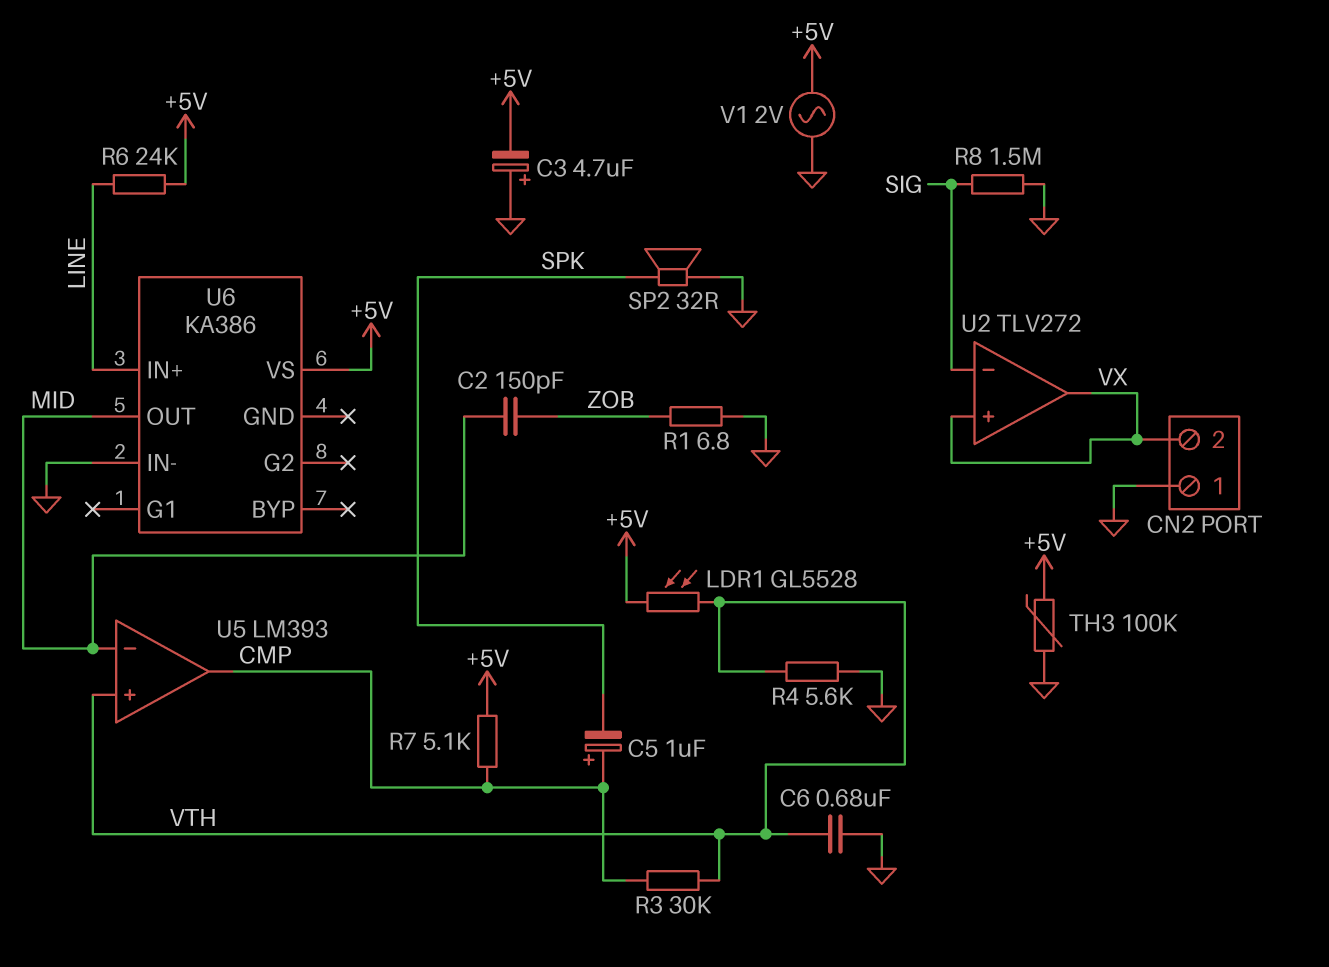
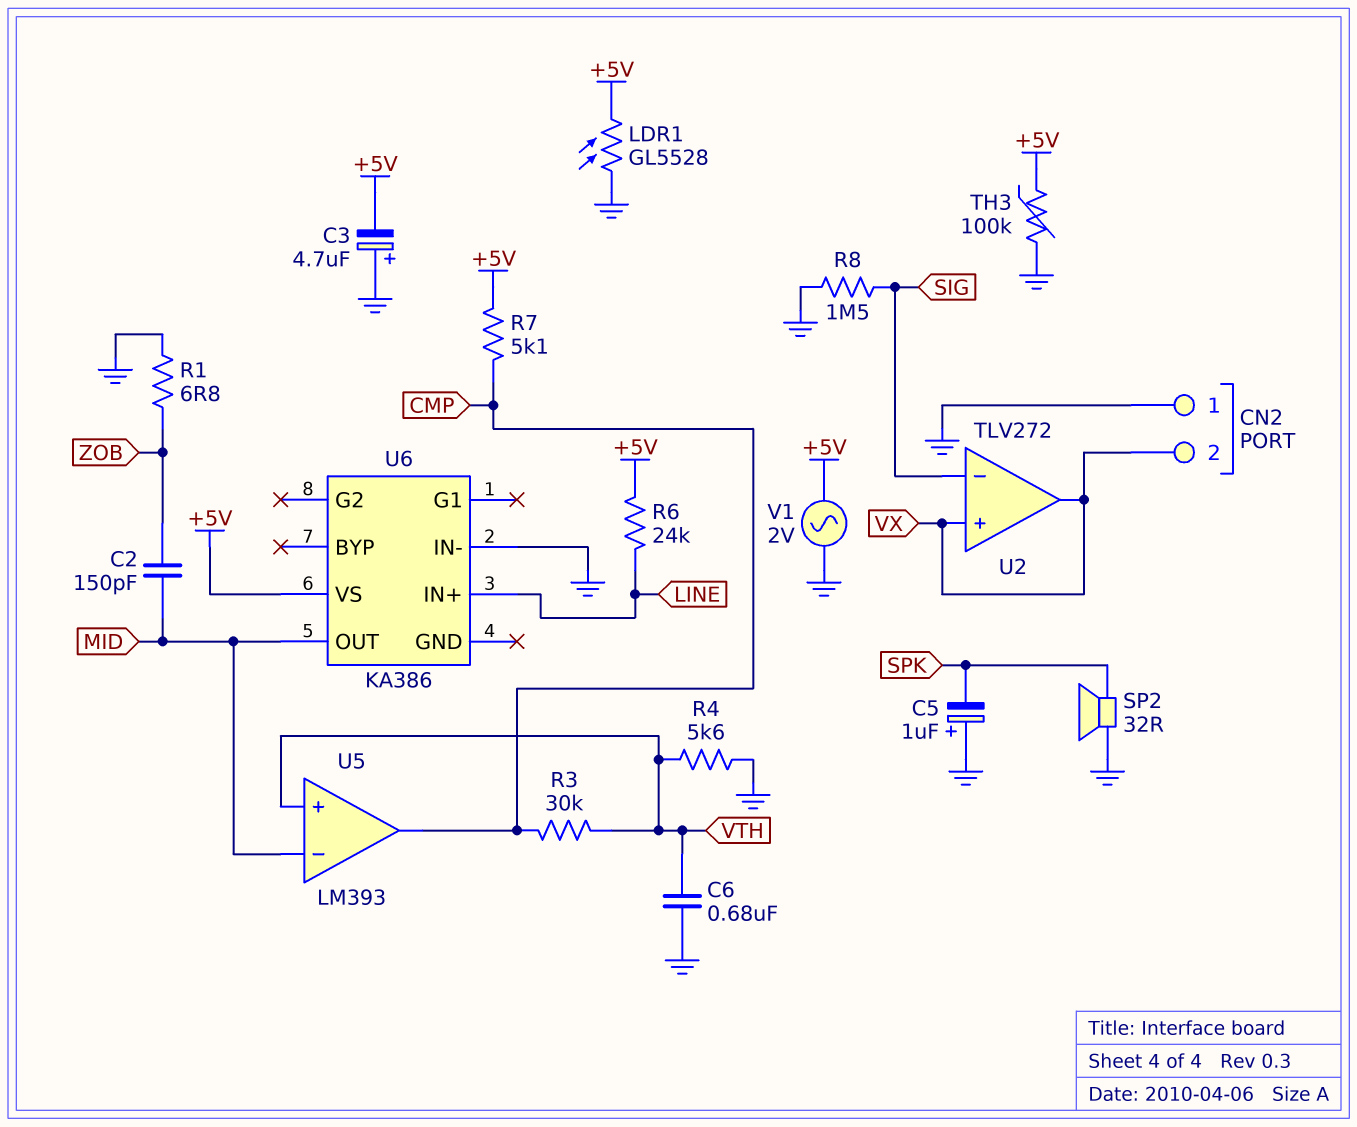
C5: 1uF (plus CMP, minus SPK) -> 1uF (plus GND, minus SPK)
LDR1: GL5528 (+5V, VTH) -> GL5528 (+5V, GND)

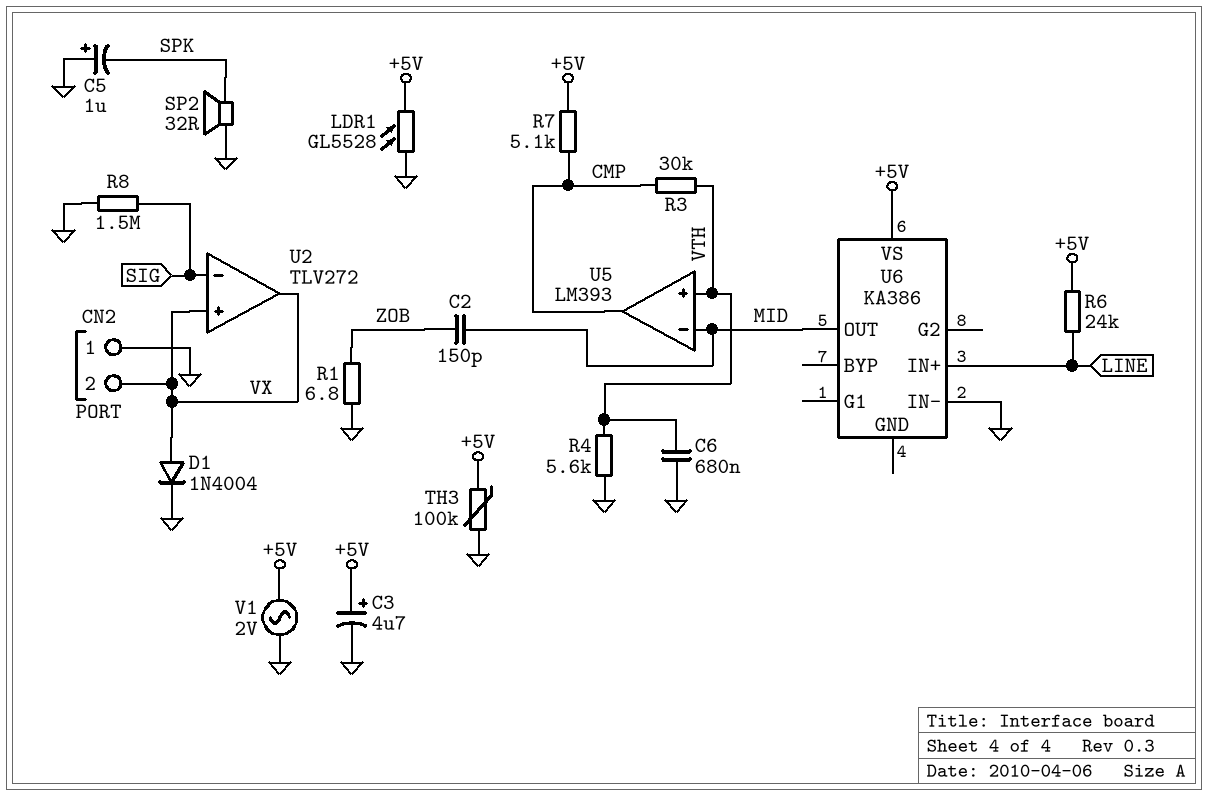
C3: 4.7uF (plus GND, minus +5V) -> 4.7uF (plus +5V, minus GND)
D1: none -> diode 1N4004 (A VX, K GND)

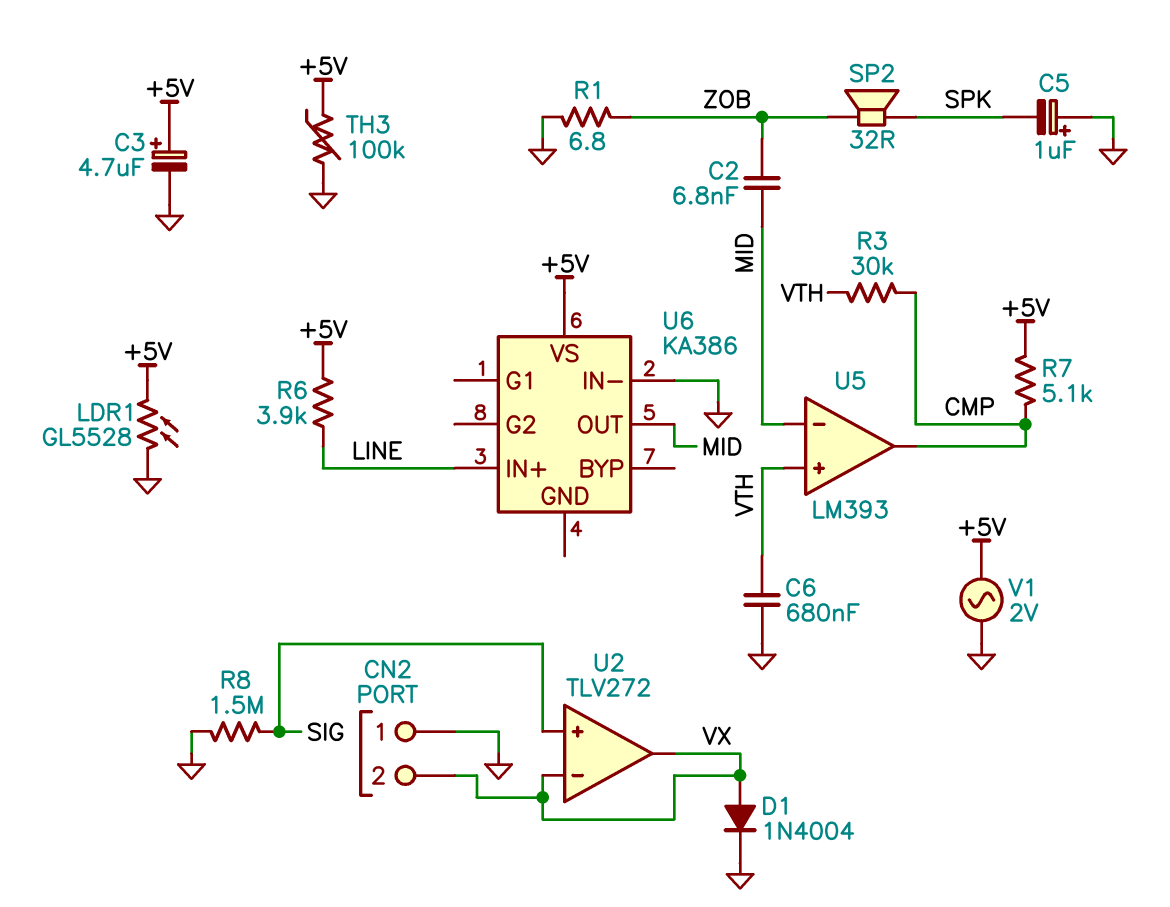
C2: 150pF (MID, ZOB) -> 6.8nF (MID, ZOB)
R4: 5.6k (GND, VTH) -> none
R6: 24k (+5V, LINE) -> 3.9k (+5V, LINE)
SP2: speaker 32R (GND, SPK) -> speaker 32R (SPK, ZOB)
U2 pin in+: VX -> SIG
U2 pin in-: SIG -> VX

